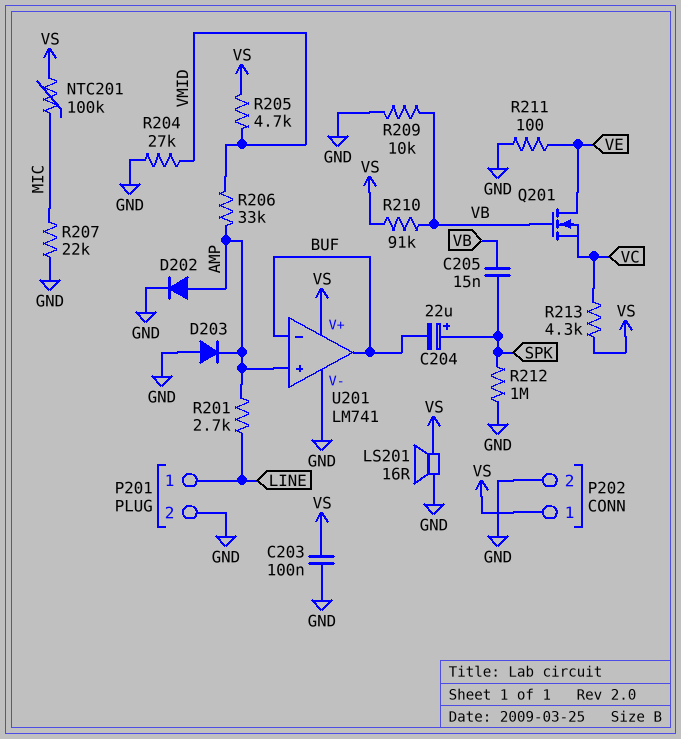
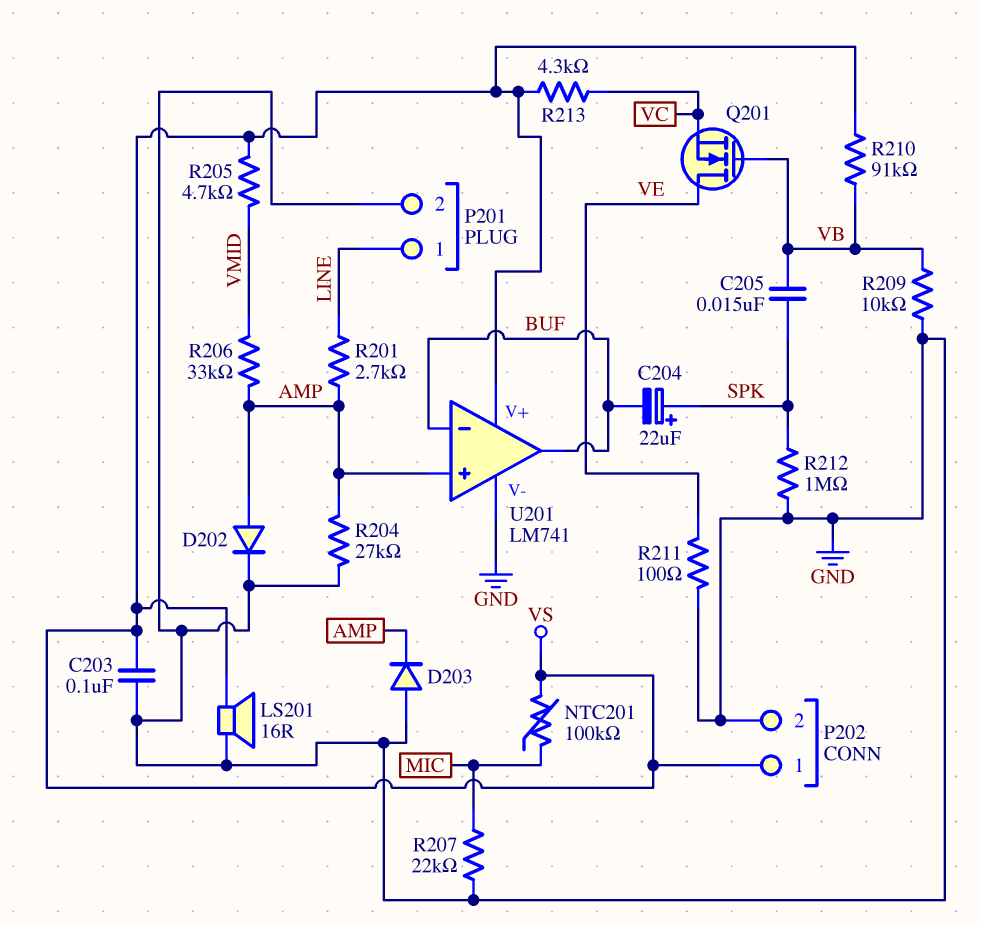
R204: 27k (GND, VMID) -> 27k (AMP, GND)

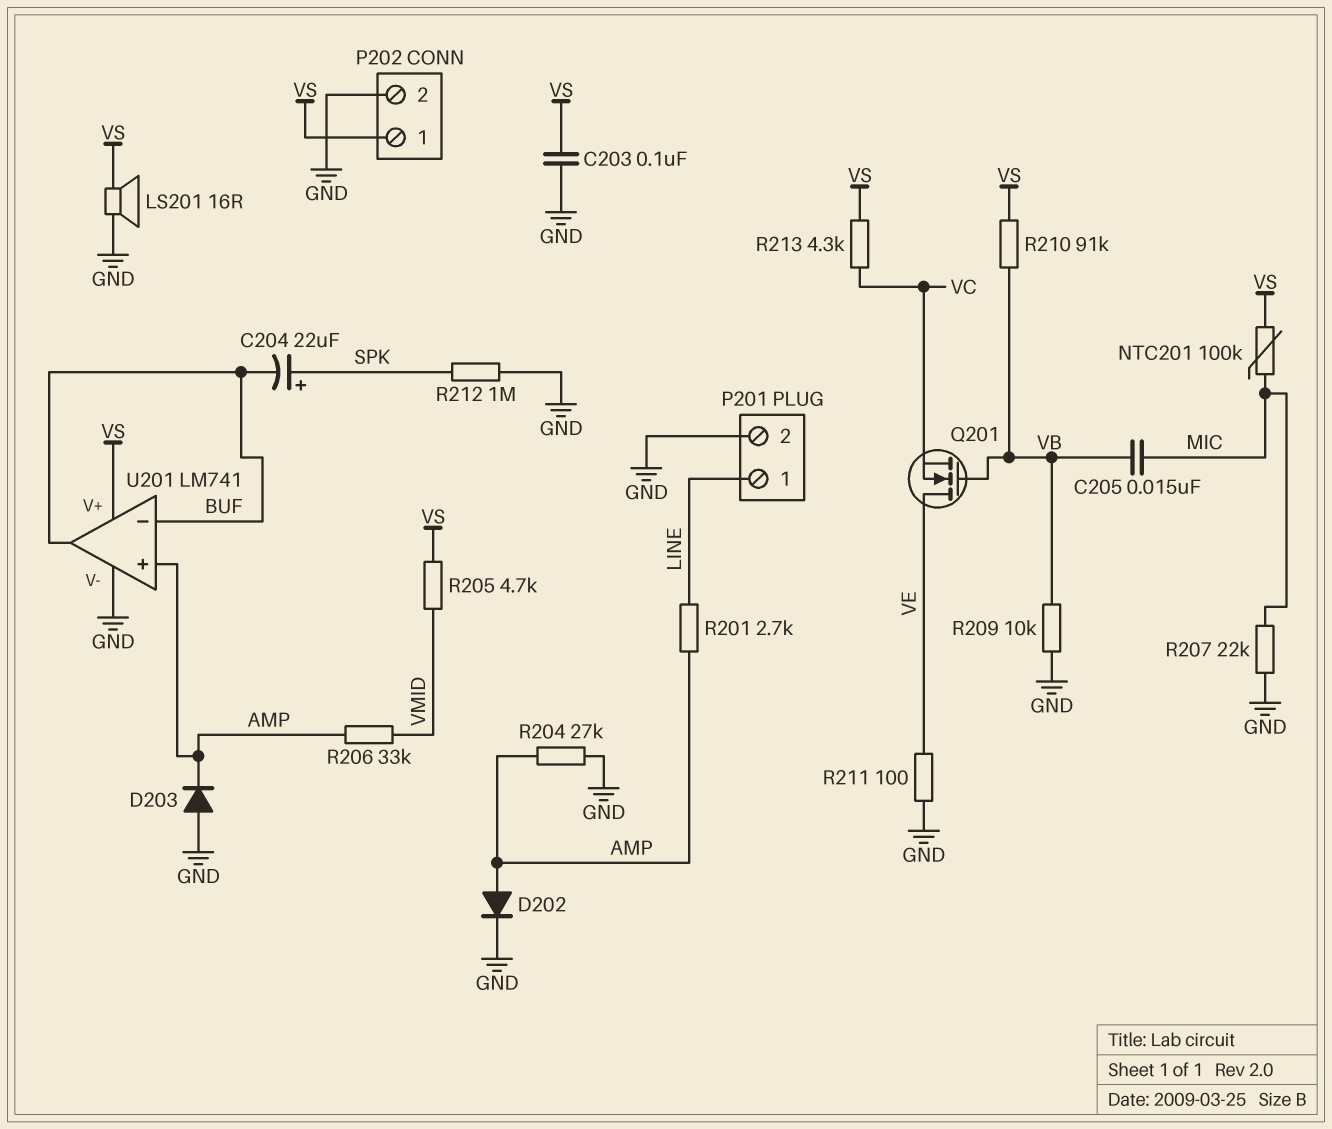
C205: 15nF (SPK, VB) -> 15nF (MIC, VB)

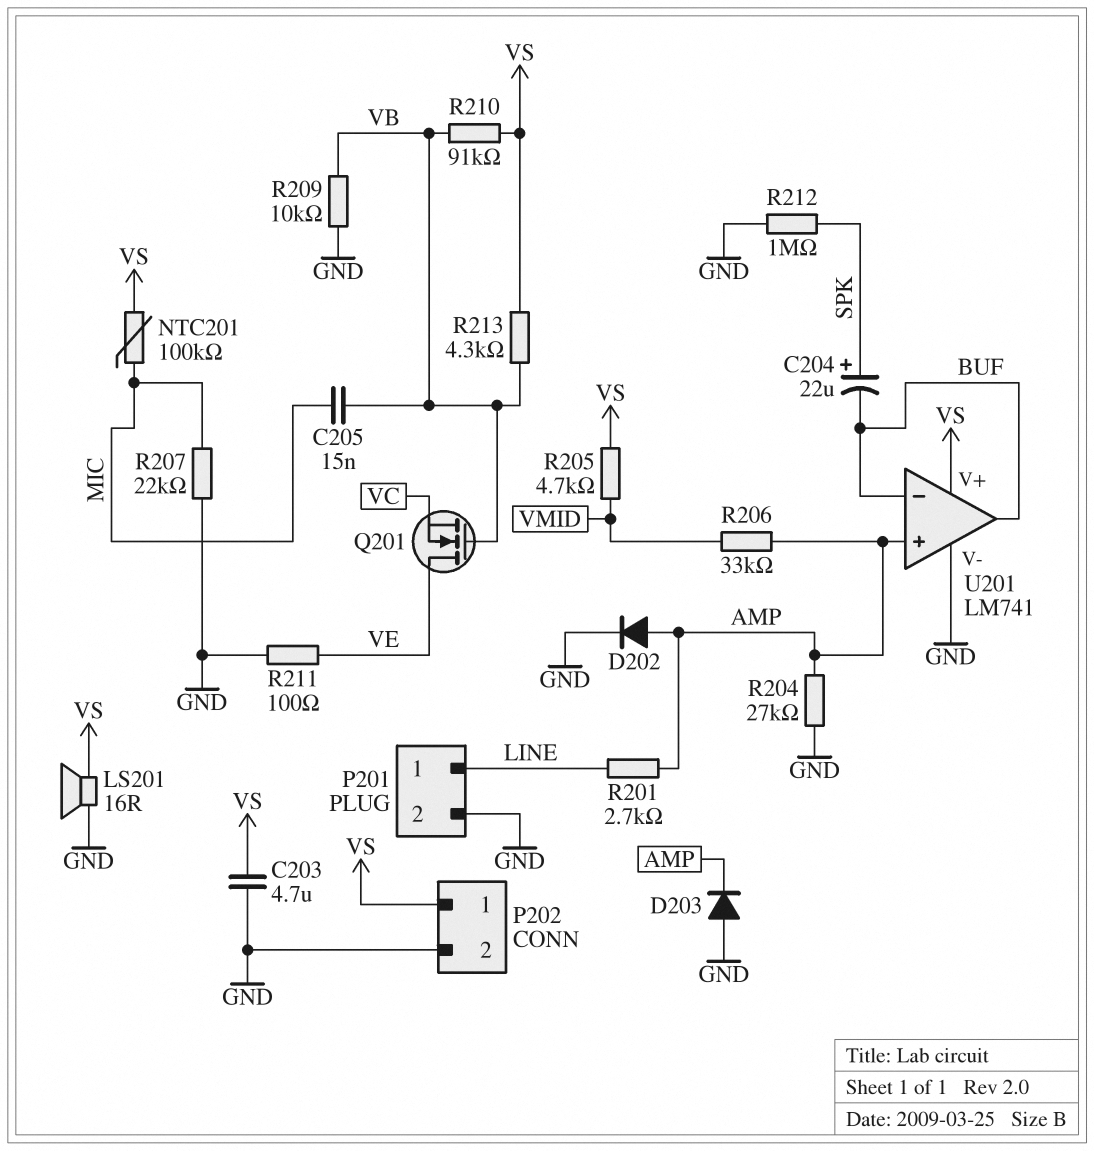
C203: 100nF (GND, VS) -> 4.7uF (GND, VS)
R213: 4.3k (VC, VS) -> 4.3k (VB, VS)

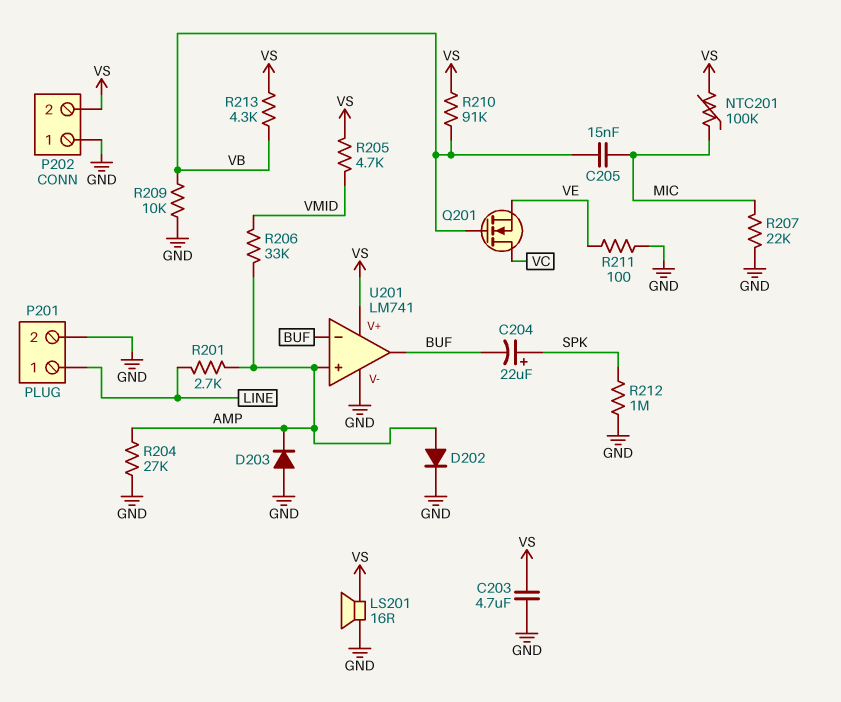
P202 pin 1: VS -> GND
P202 pin 2: GND -> VS
Q201: NMOS (G VB, D VE, S VC) -> NMOS (G VB, D VC, S VE)

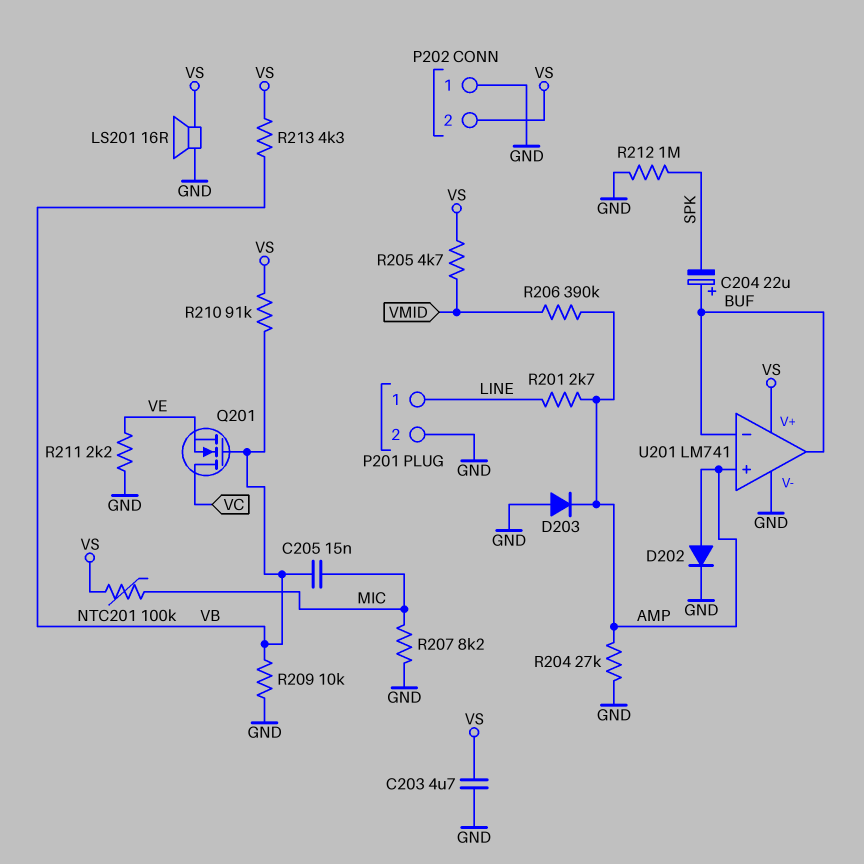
C204: 22uF (plus SPK, minus BUF) -> 22uF (plus BUF, minus SPK)
R206: 33k (AMP, VMID) -> 390k (AMP, VMID)
R207: 22k (GND, MIC) -> 8.2k (GND, MIC)
R211: 100 (GND, VE) -> 2.2k (GND, VE)

